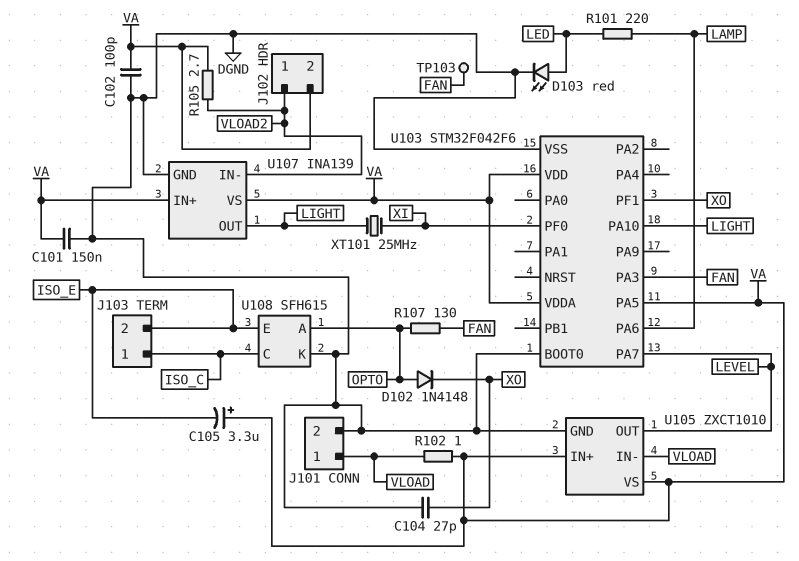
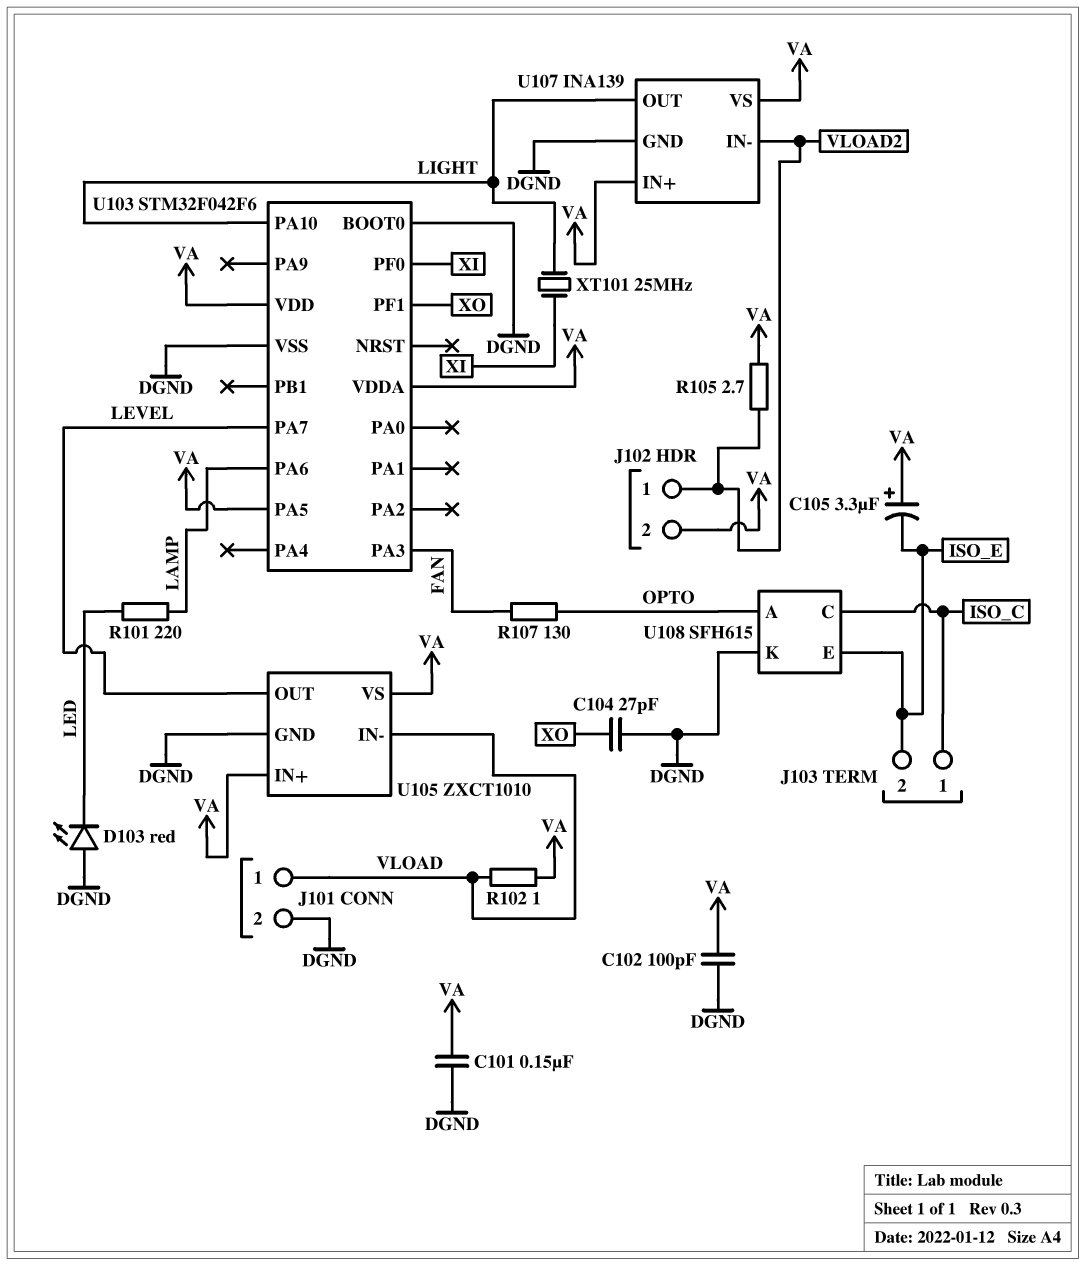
D102: diode 1N4148 (A OPTO, K XO) -> none
D103: LED red (A LED, K DGND) -> LED red (A DGND, K LED)
TP103: test point (FAN) -> none

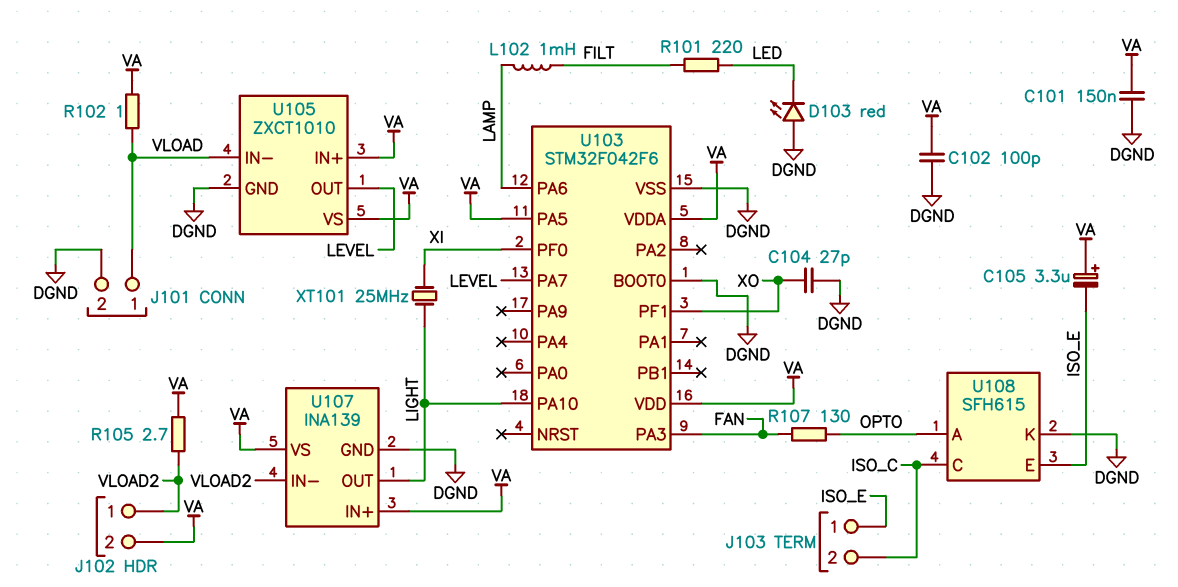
J103 pin 1: ISO_C -> ISO_E
J103 pin 2: ISO_E -> ISO_C
L102: none -> 1mH (FILT, LAMP)
R101: 220 (LAMP, LED) -> 220 (FILT, LED)

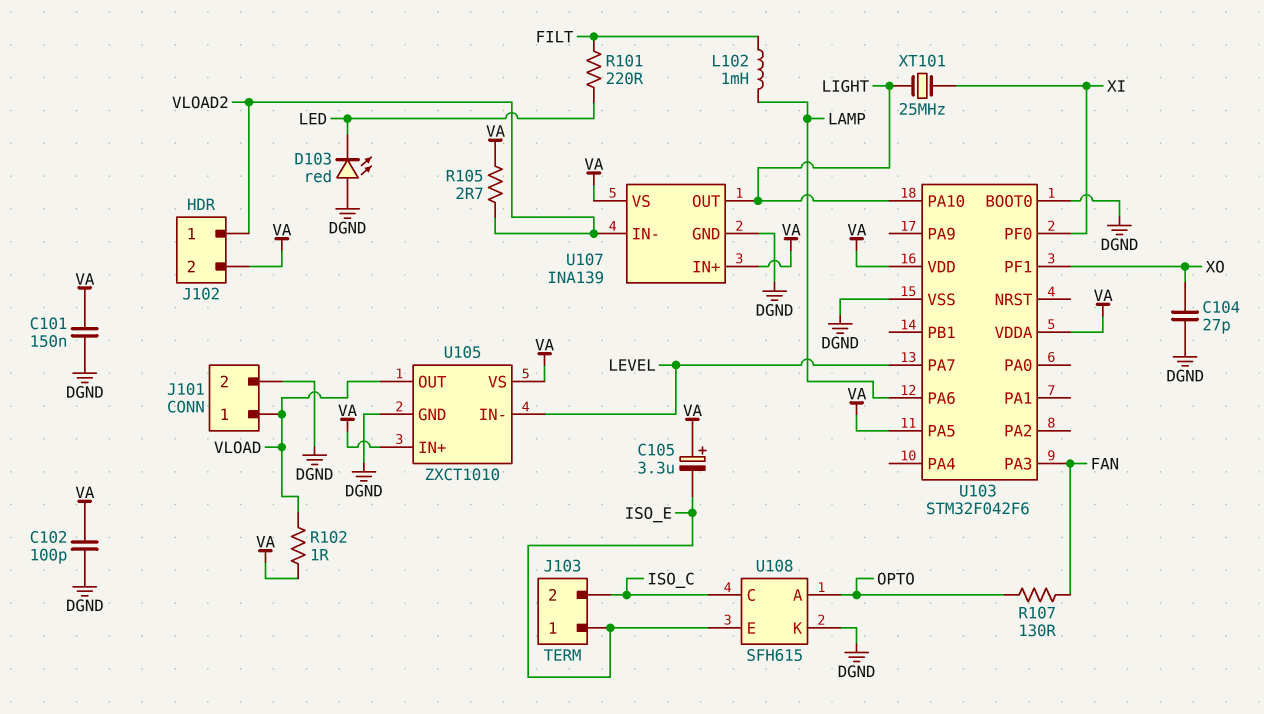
U105 pin IN-: VLOAD -> LEVEL
U105 pin OUT: LEVEL -> VLOAD

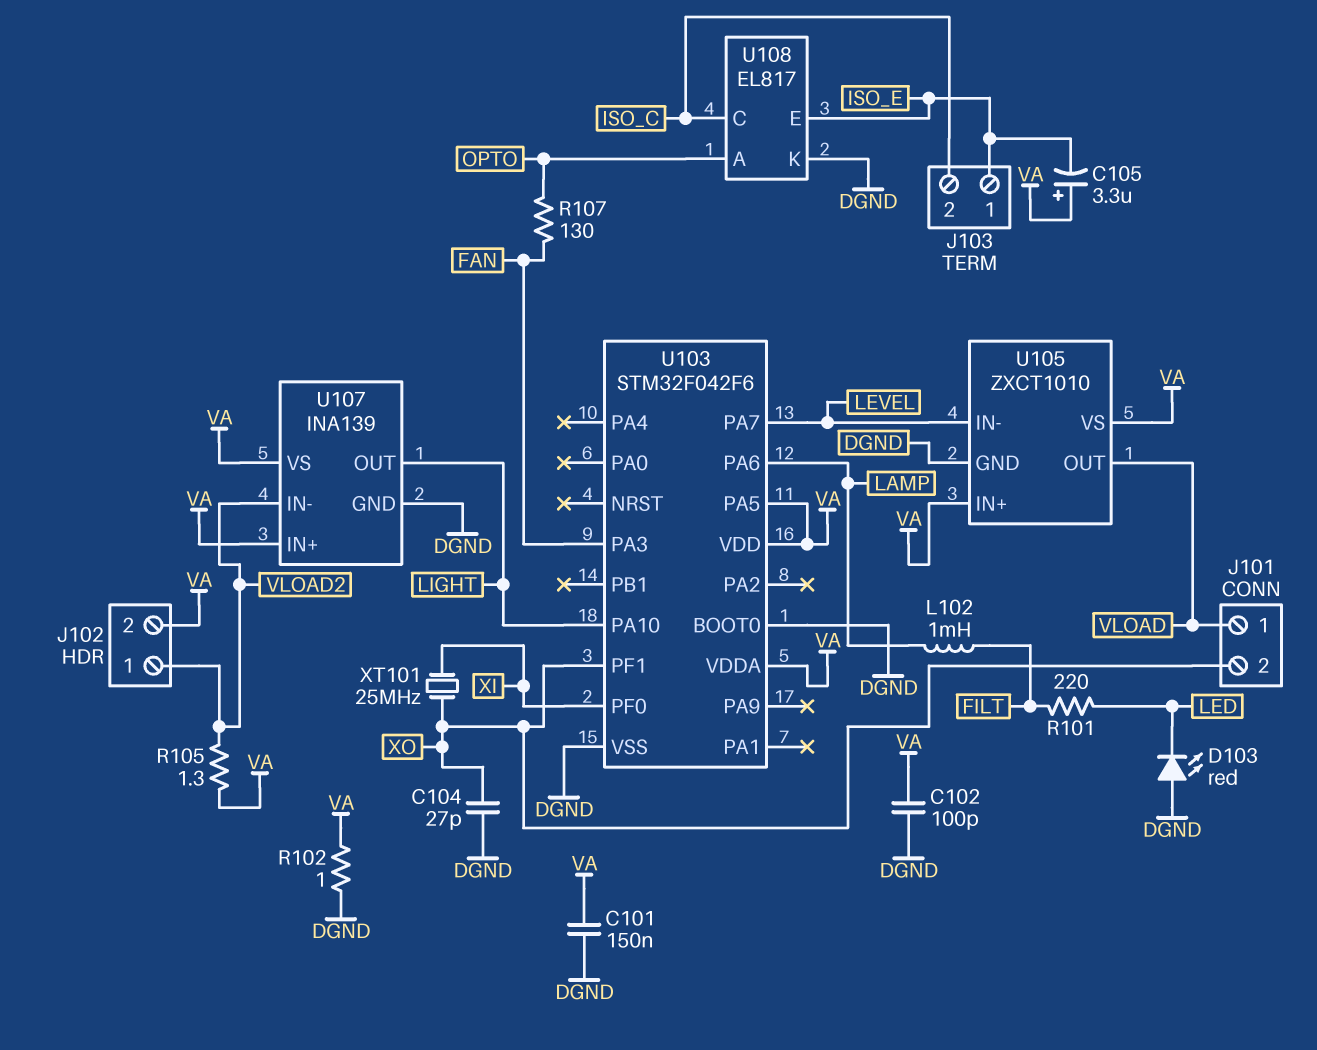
J101 pin 2: DGND -> XO
R102: 1 (VA, VLOAD) -> 1 (DGND, VA)
R105: 2.7 (VA, VLOAD2) -> 1.3 (VA, VLOAD2)
U108: SFH615 -> EL817
XT101: 25MHz (LIGHT, XI) -> 25MHz (XI, XO)

